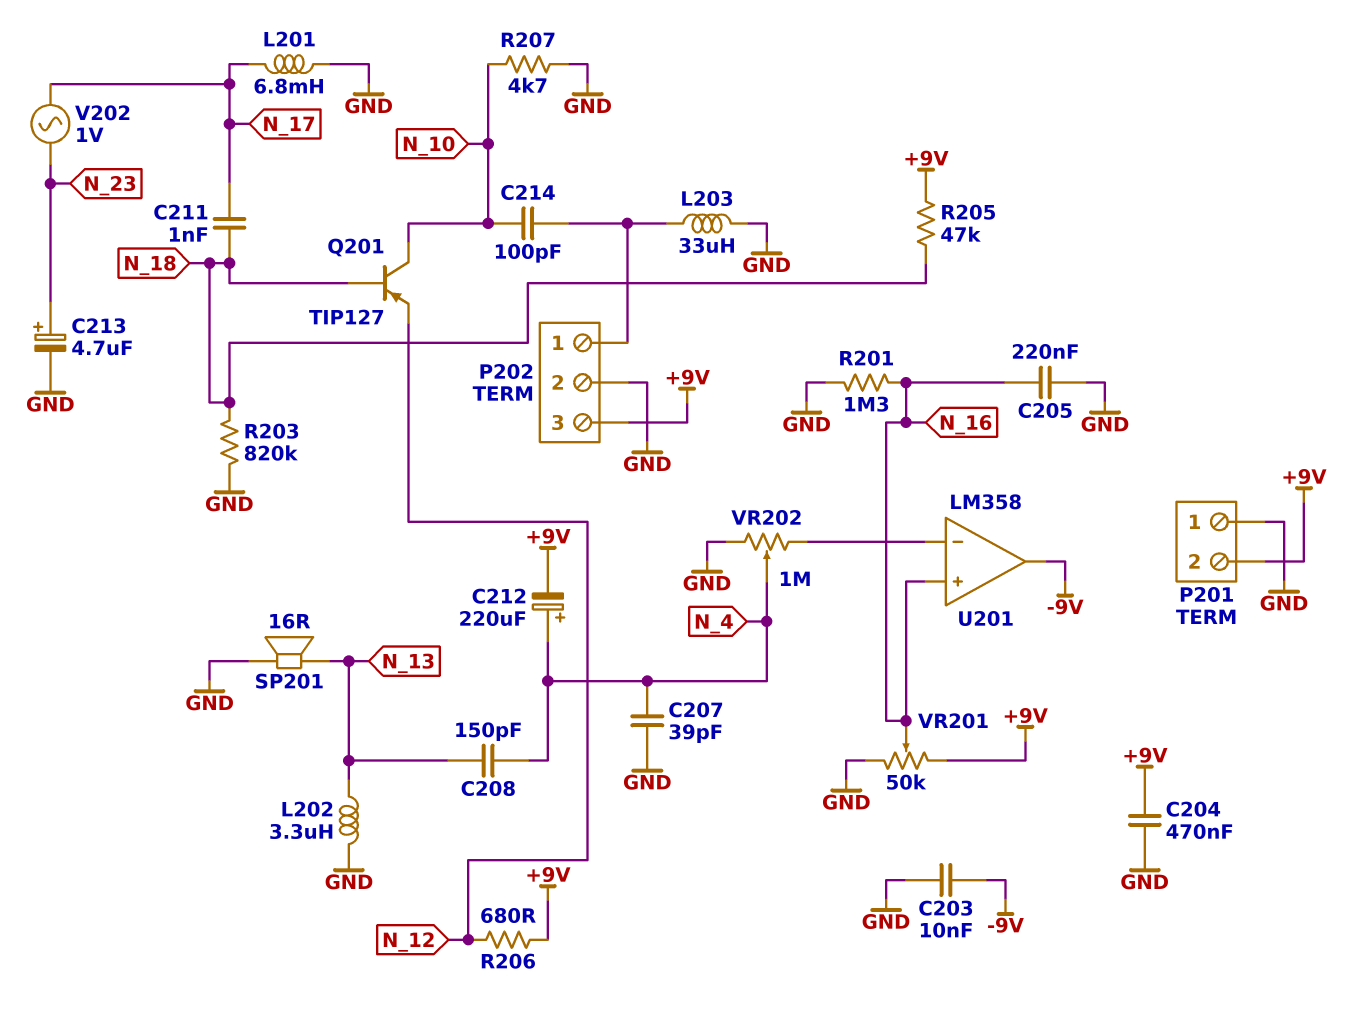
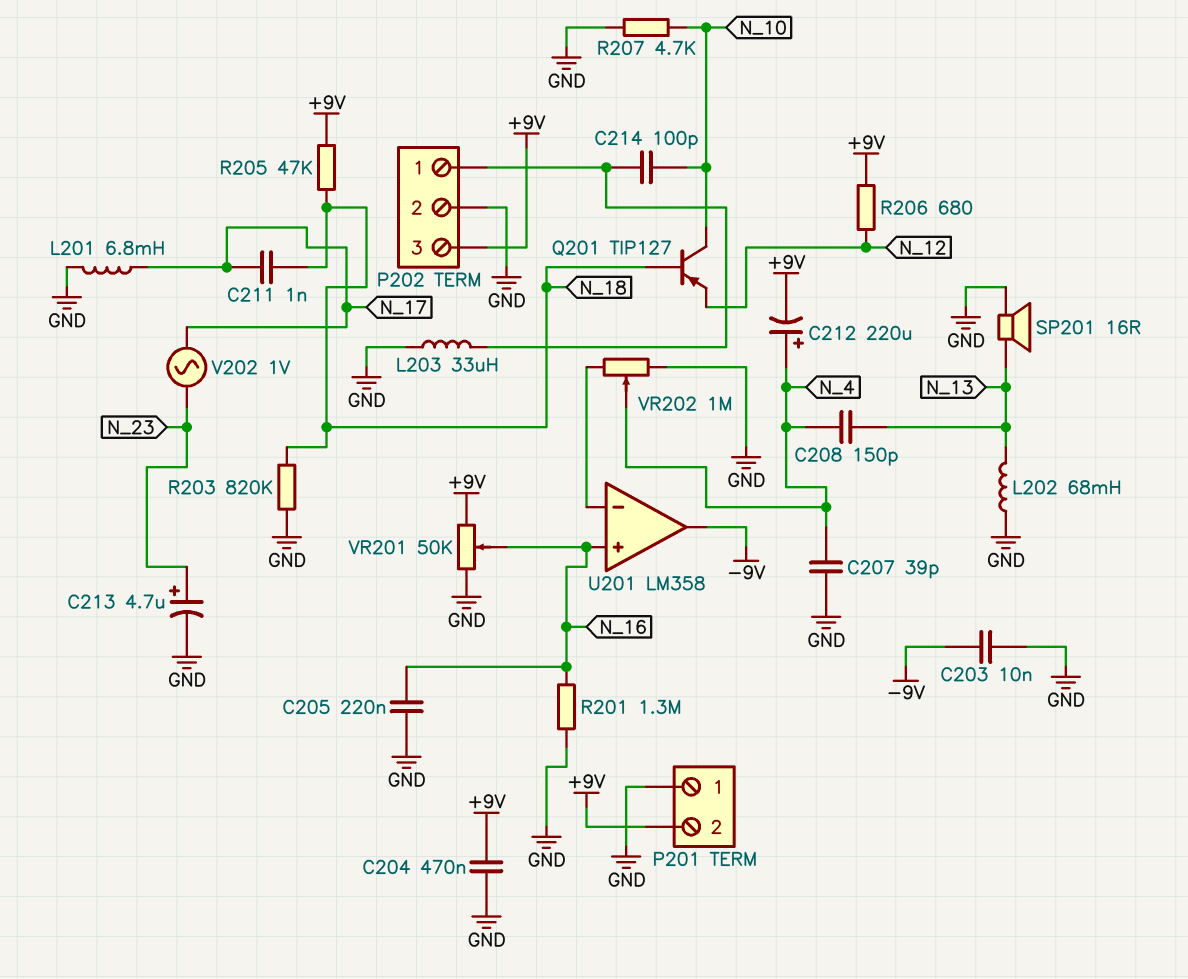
L202: 3.3uH (GND, N_13) -> 68mH (GND, N_13)

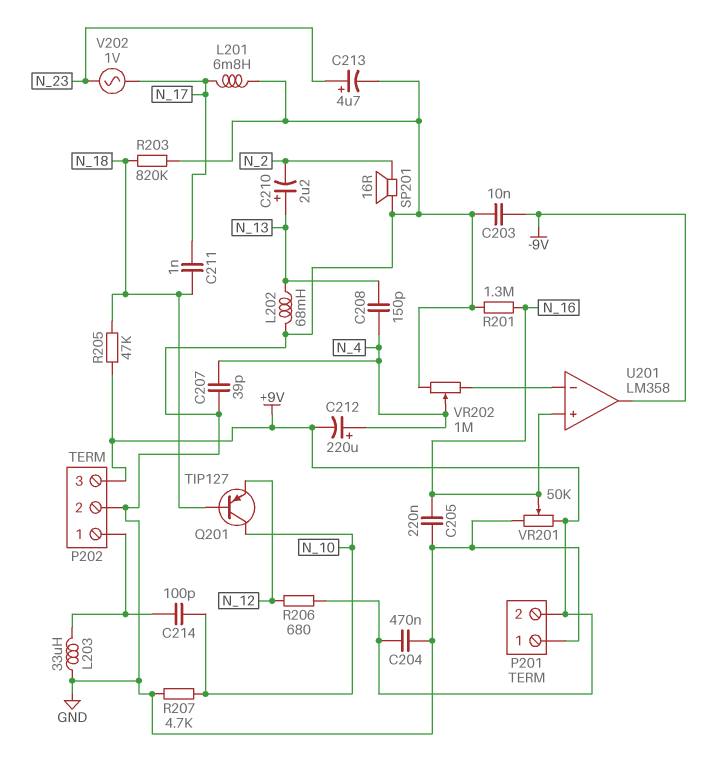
C210: none -> 2.2uF (plus N_13, minus N_2)
SP201: speaker 16R (GND, N_13) -> speaker 16R (GND, N_2)

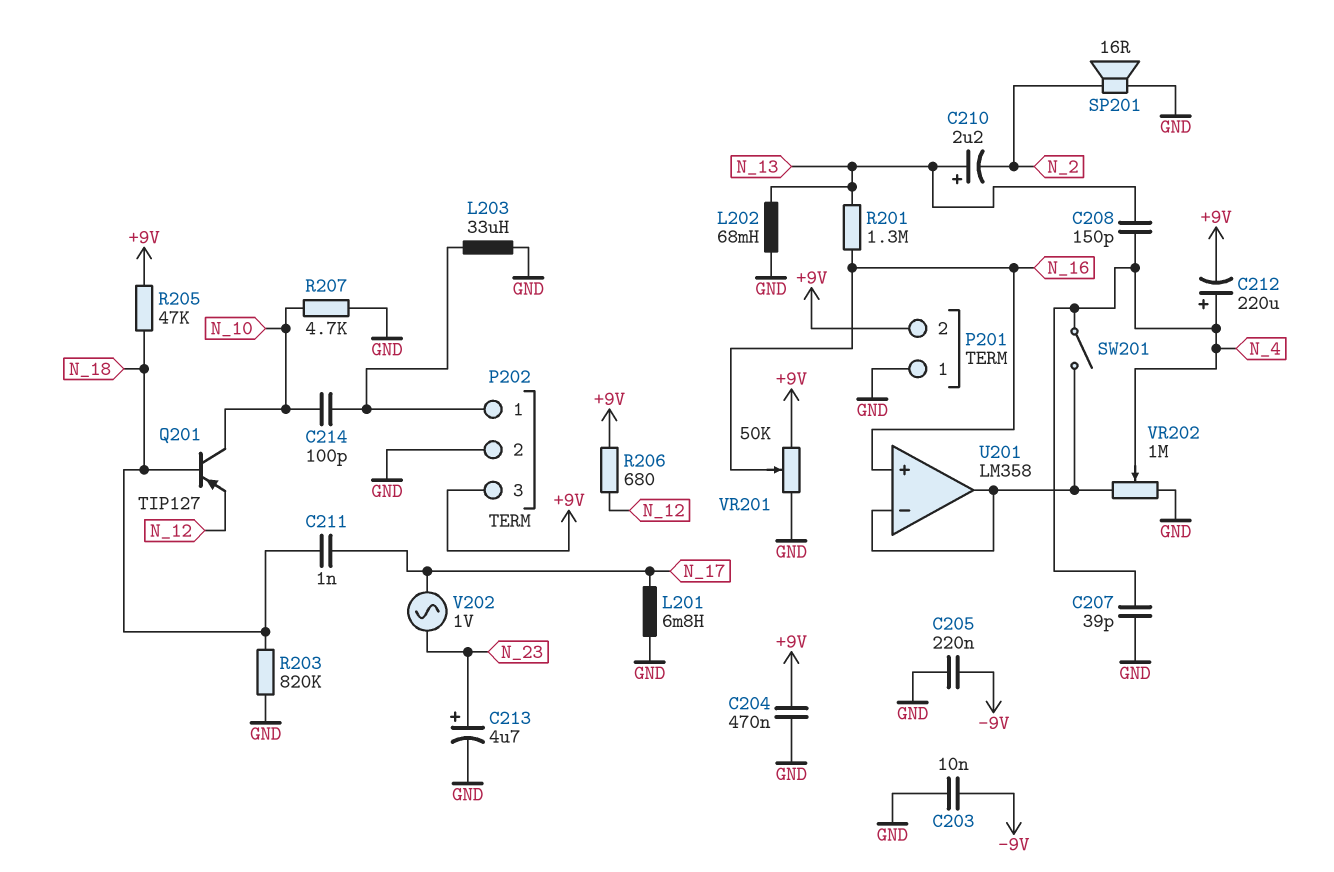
C205: 220nF (GND, N_16) -> 220nF (-9V, GND)
R201: 1.3M (GND, N_16) -> 1.3M (N_13, N_16)
SW201: none -> switch (N_4, U201/in-)
U201 pin out: -9V -> U201/in-

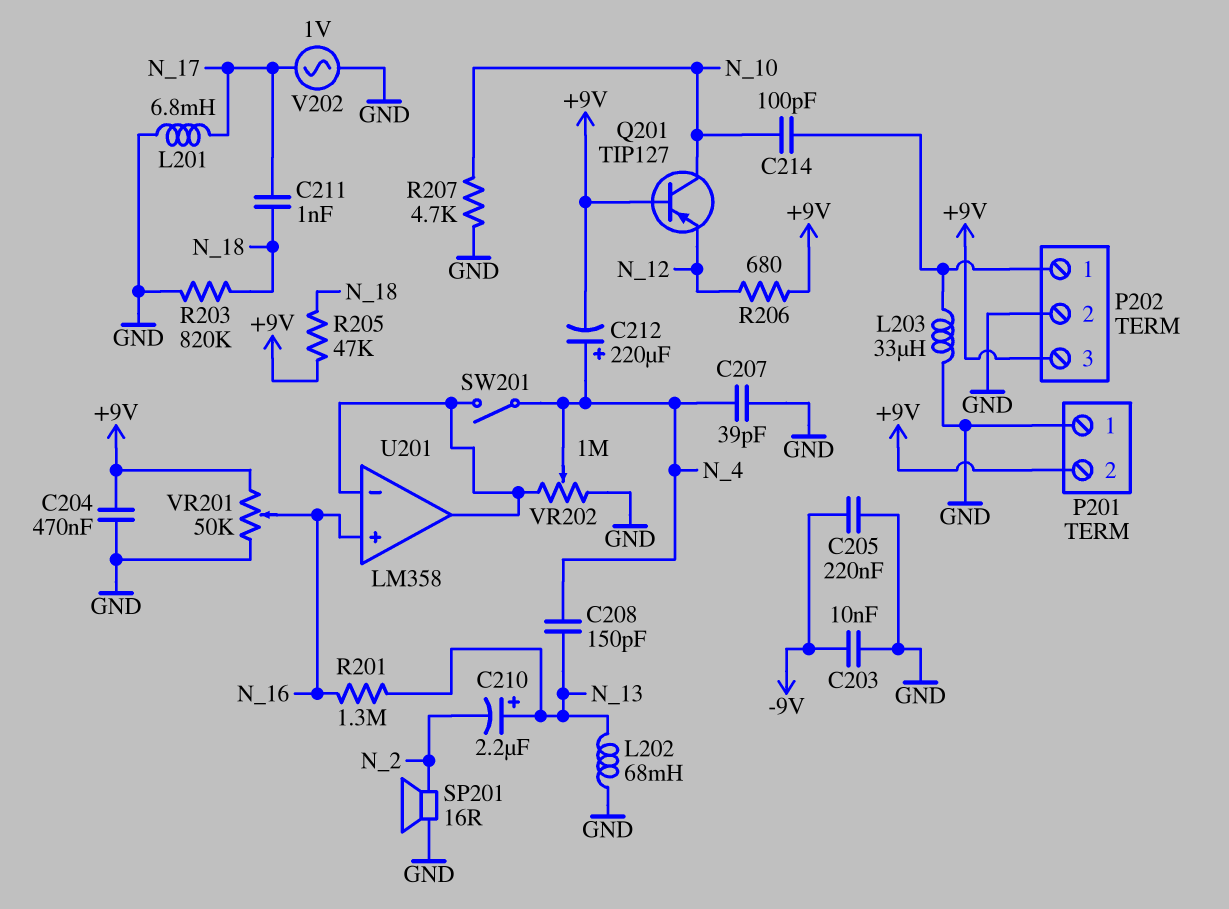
C213: 4.7uF (plus N_23, minus GND) -> none
Q201: PNP TIP127 (B N_18, C N_10, E N_12) -> PNP TIP127 (B +9V, C N_10, E N_12)
V202: AC 1V (N_17, N_23) -> AC 1V (GND, N_17)

